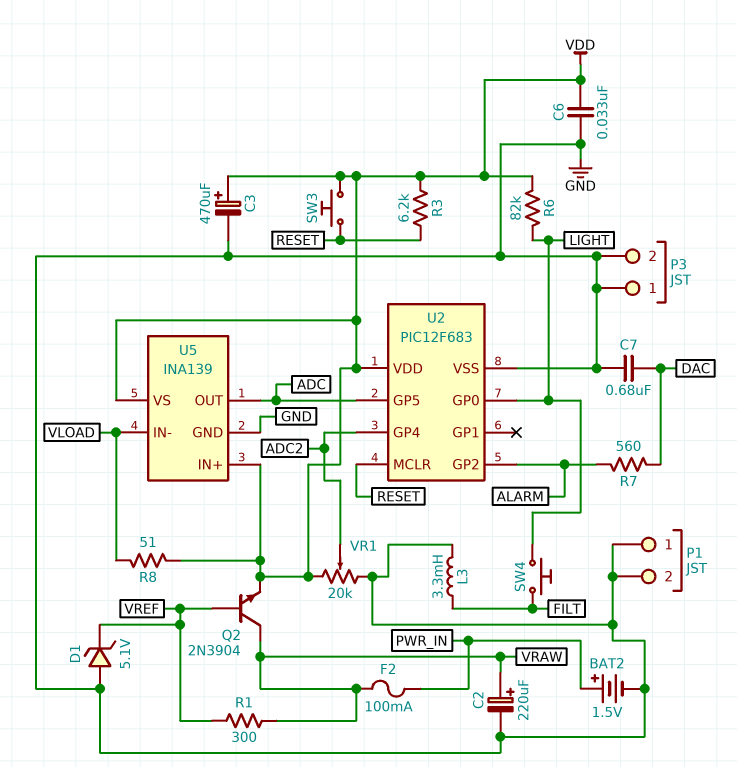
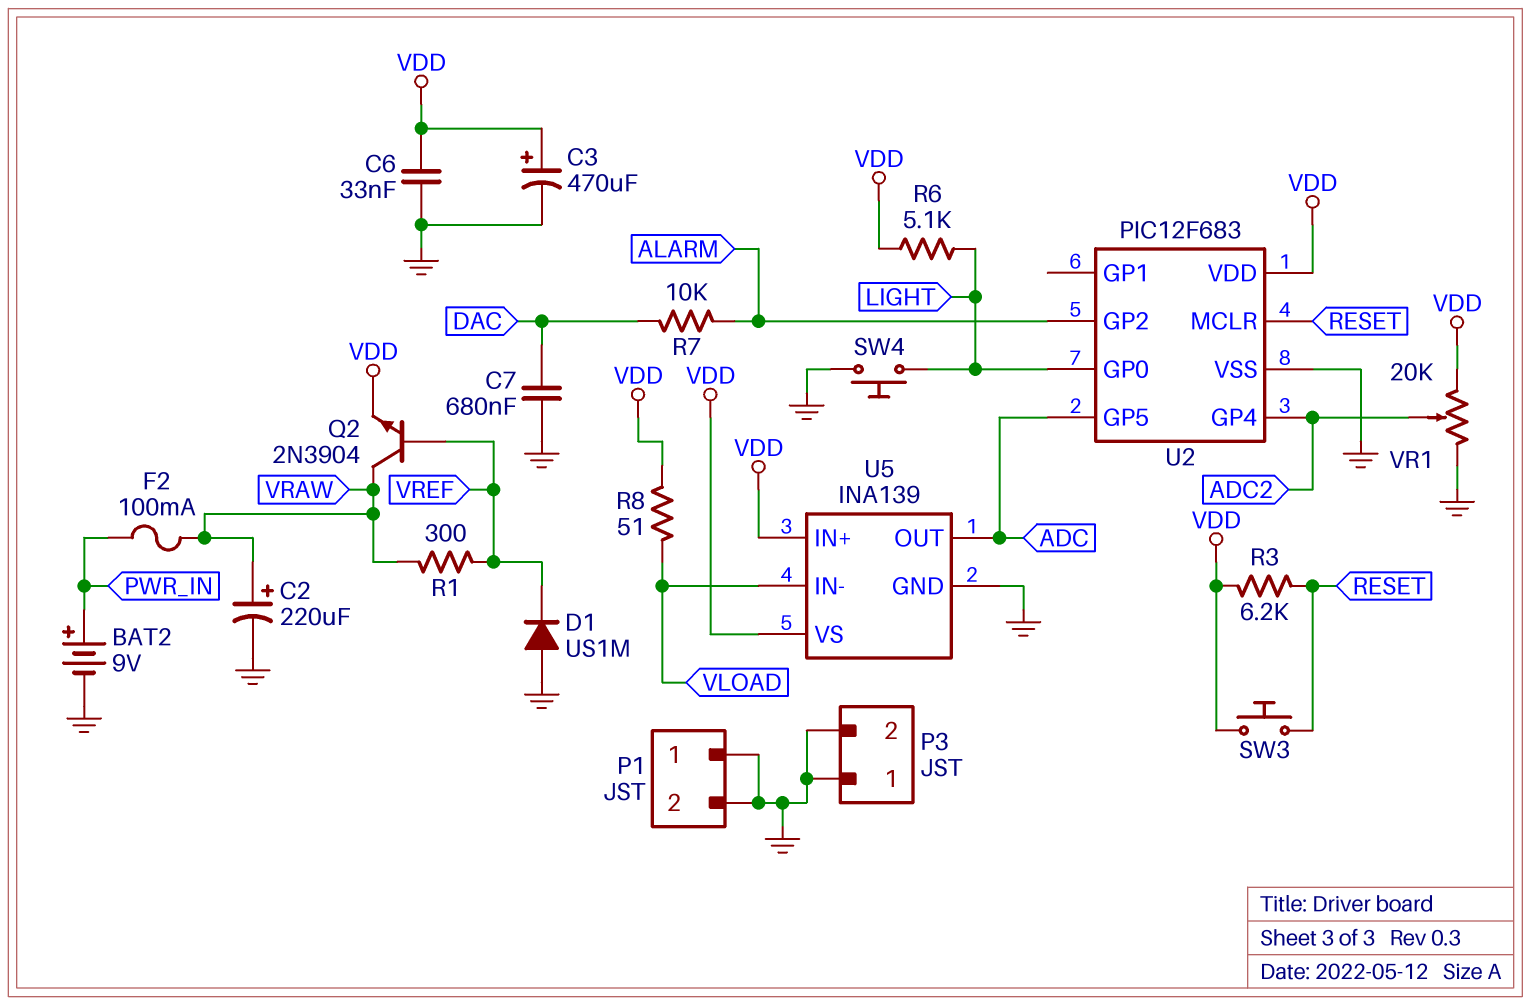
BAT2: 1.5V (plus PWR_IN, minus GND) -> 9V (plus PWR_IN, minus GND)
D1: zener 5.1V (A GND, K VREF) -> diode US1M (A GND, K VREF)
L3: 3.3mH (FILT, GND) -> none
R6: 82k (LIGHT, VDD) -> 5.1k (LIGHT, VDD)
R7: 560 (ALARM, DAC) -> 10k (ALARM, DAC)
SW4: button (FILT, LIGHT) -> button (GND, LIGHT)

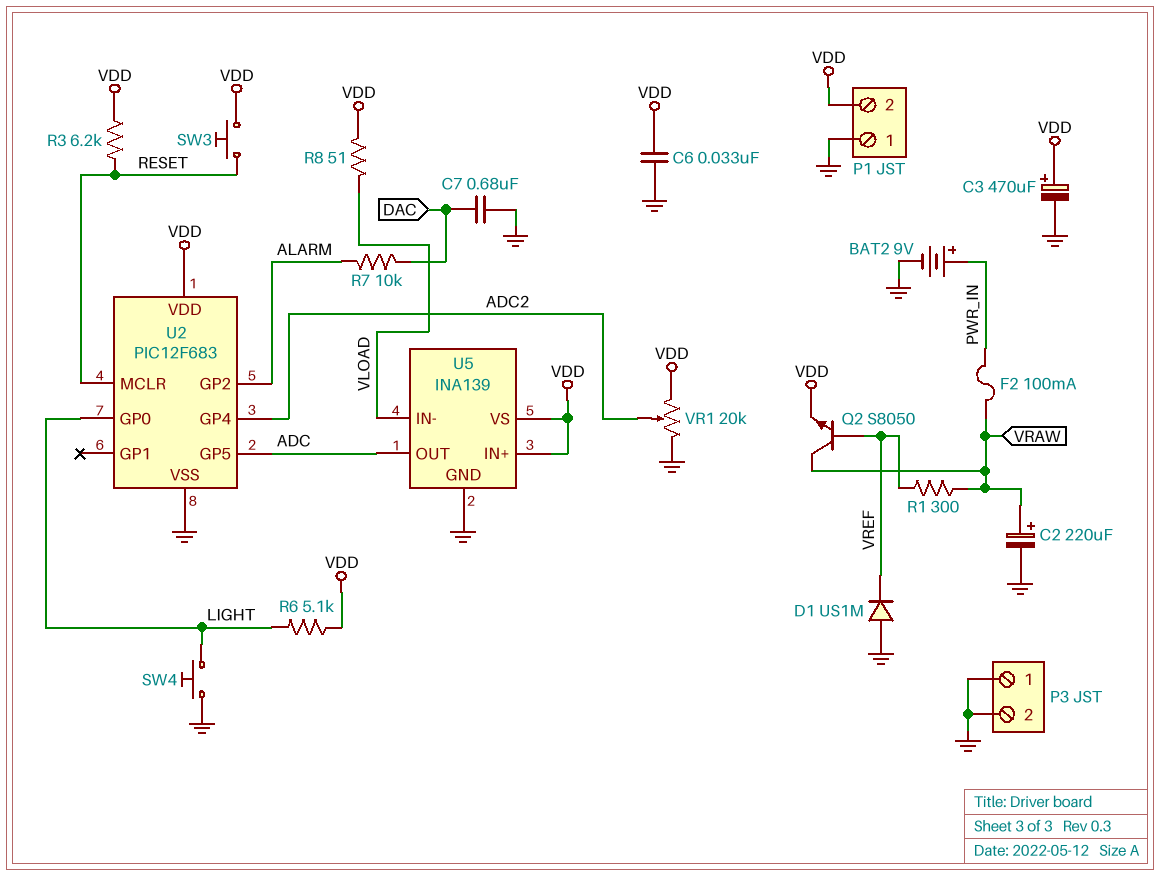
P1 pin 2: GND -> VDD
Q2: NPN 2N3904 (B VREF, C VRAW, E VDD) -> NPN S8050 (B VREF, C VRAW, E VDD)

